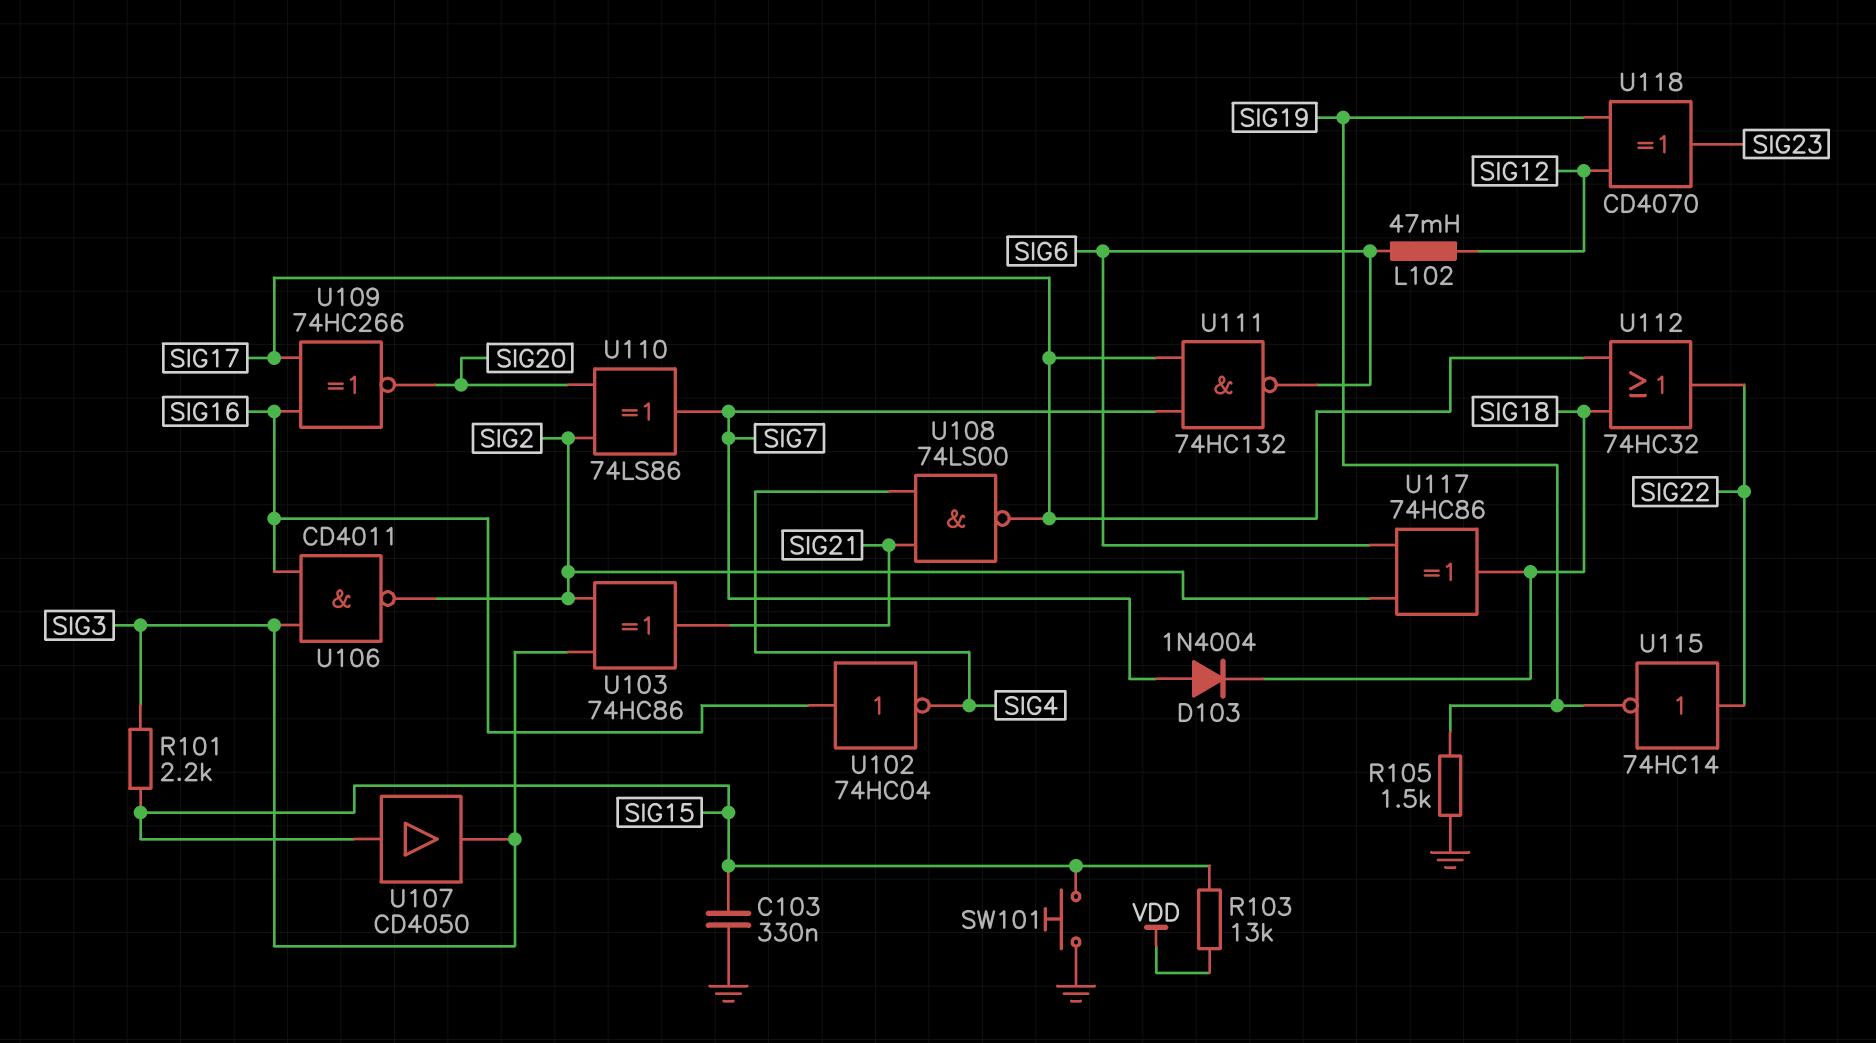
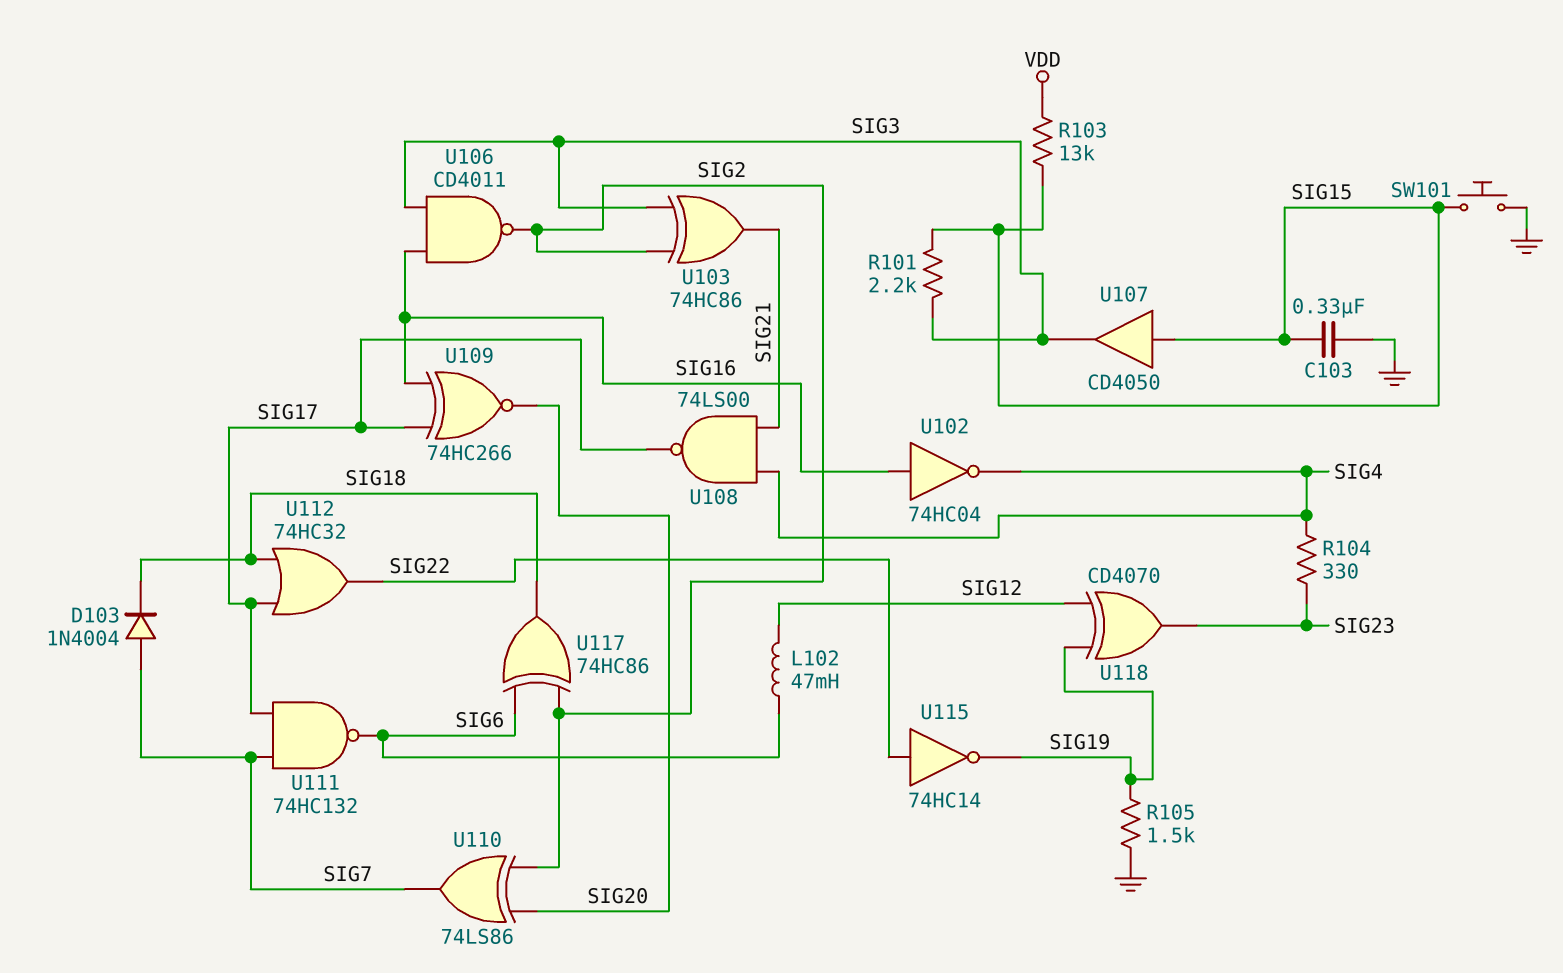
R104: none -> 330 (SIG4, SIG23)

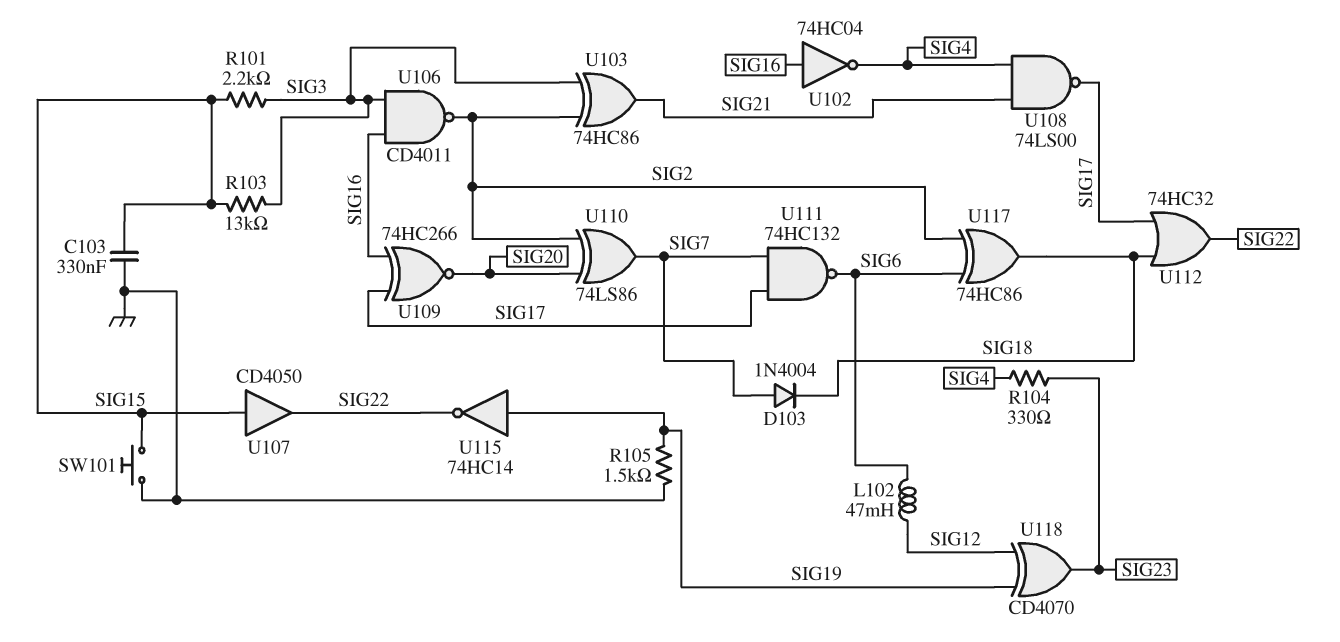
R103: 13k (SIG15, VDD) -> 13k (SIG3, SIG15)
U107: buffer CD4050 (in SIG15, out SIG3) -> buffer CD4050 (in SIG15, out SIG22)
U115: NOT 74HC14 (in SIG22, out SIG19) -> NOT 74HC14 (in SIG19, out SIG22)

